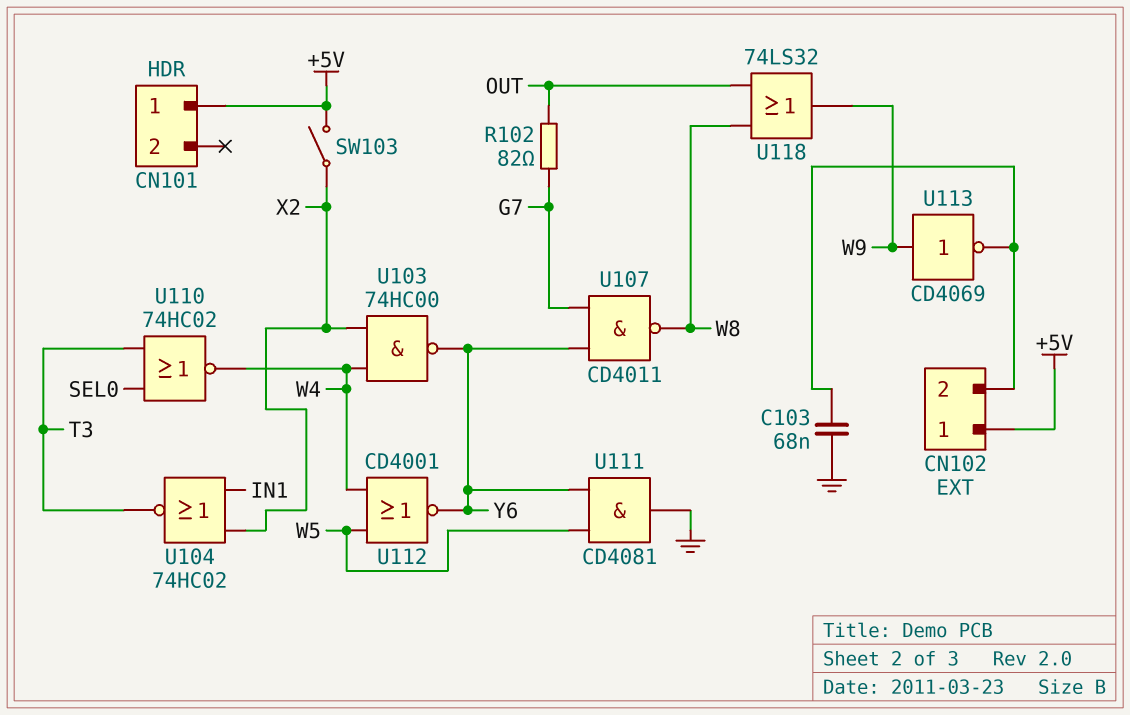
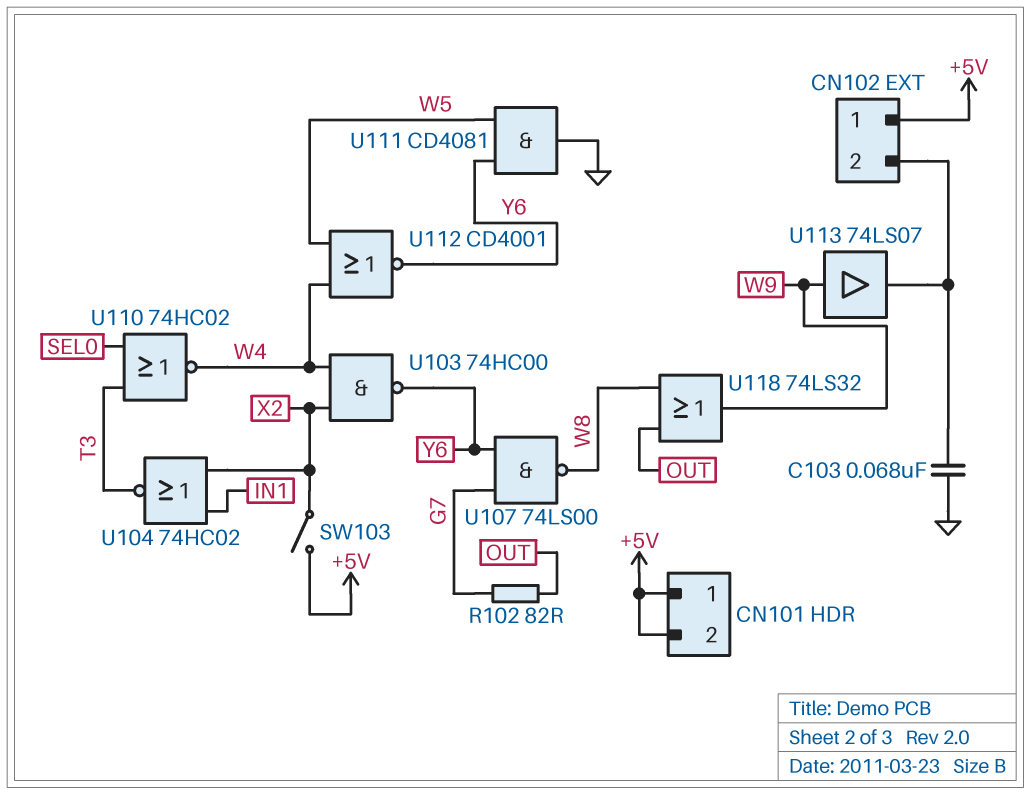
CN101 pin 2: none -> +5V
U107: NAND CD4011 (in G7, in Y6, out W8) -> NAND 74LS00 (in G7, in Y6, out W8)
U113: NOT CD4069 (in W9, out CN102/2) -> buffer 74LS07 (in W9, out CN102/2)

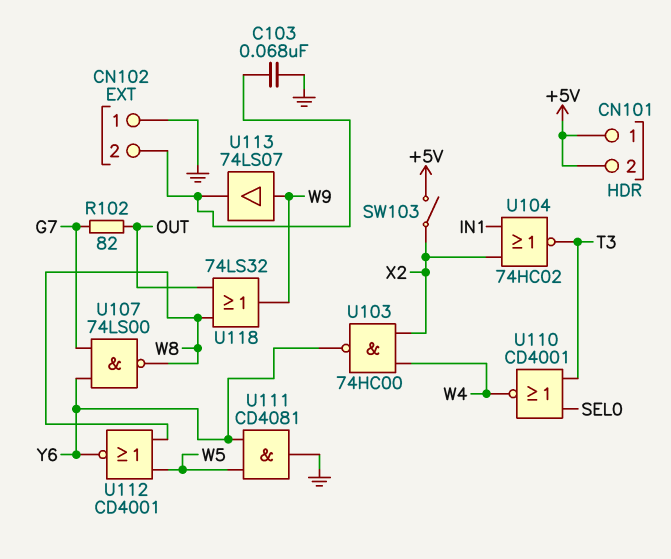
CN102 pin 1: +5V -> GND
U110: NOR 74HC02 (in SEL0, in T3, out W4) -> NOR CD4001 (in SEL0, in T3, out W4)
U112: NOR CD4001 (in W4, in W5, out Y6) -> NOR CD4001 (in W5, in W8, out Y6)

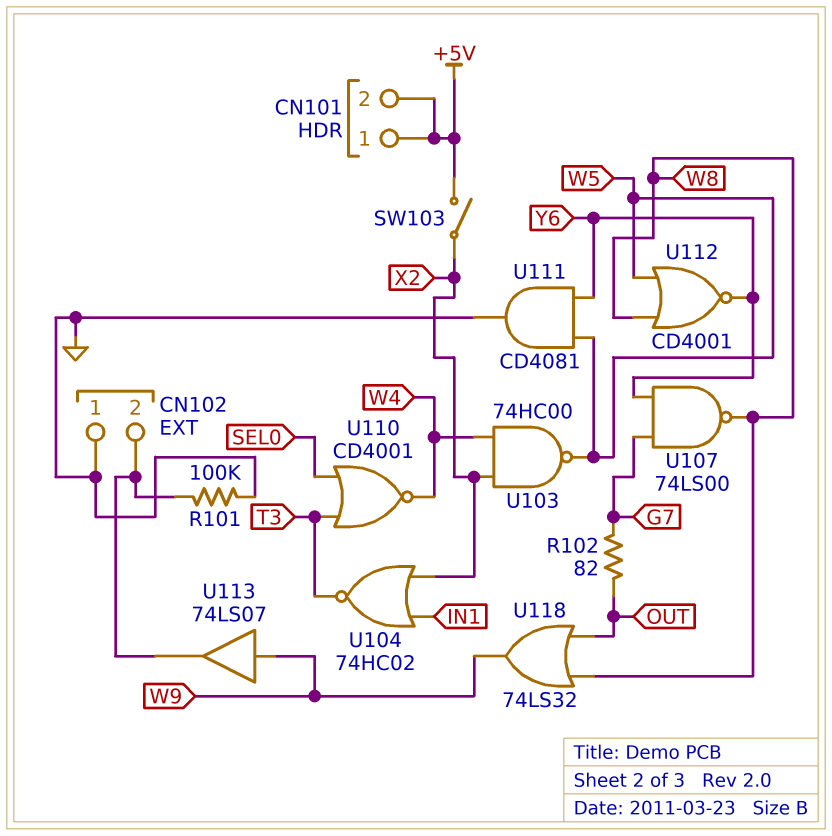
C103: 68nF (CN102/2, GND) -> none
R101: none -> 100k (CN102/2, GND)
U103: NAND 74HC00 (in W4, in X2, out Y6) -> NAND 74HC00 (in W4, in X2, out W5)

